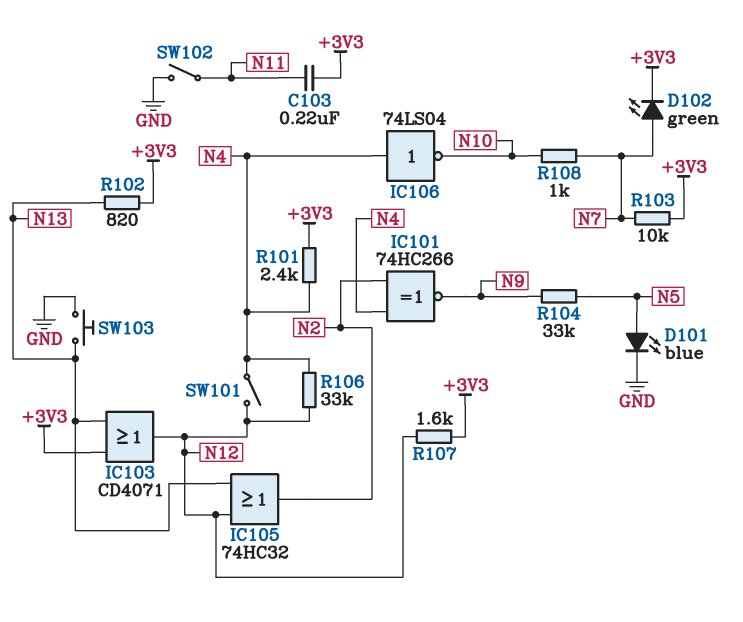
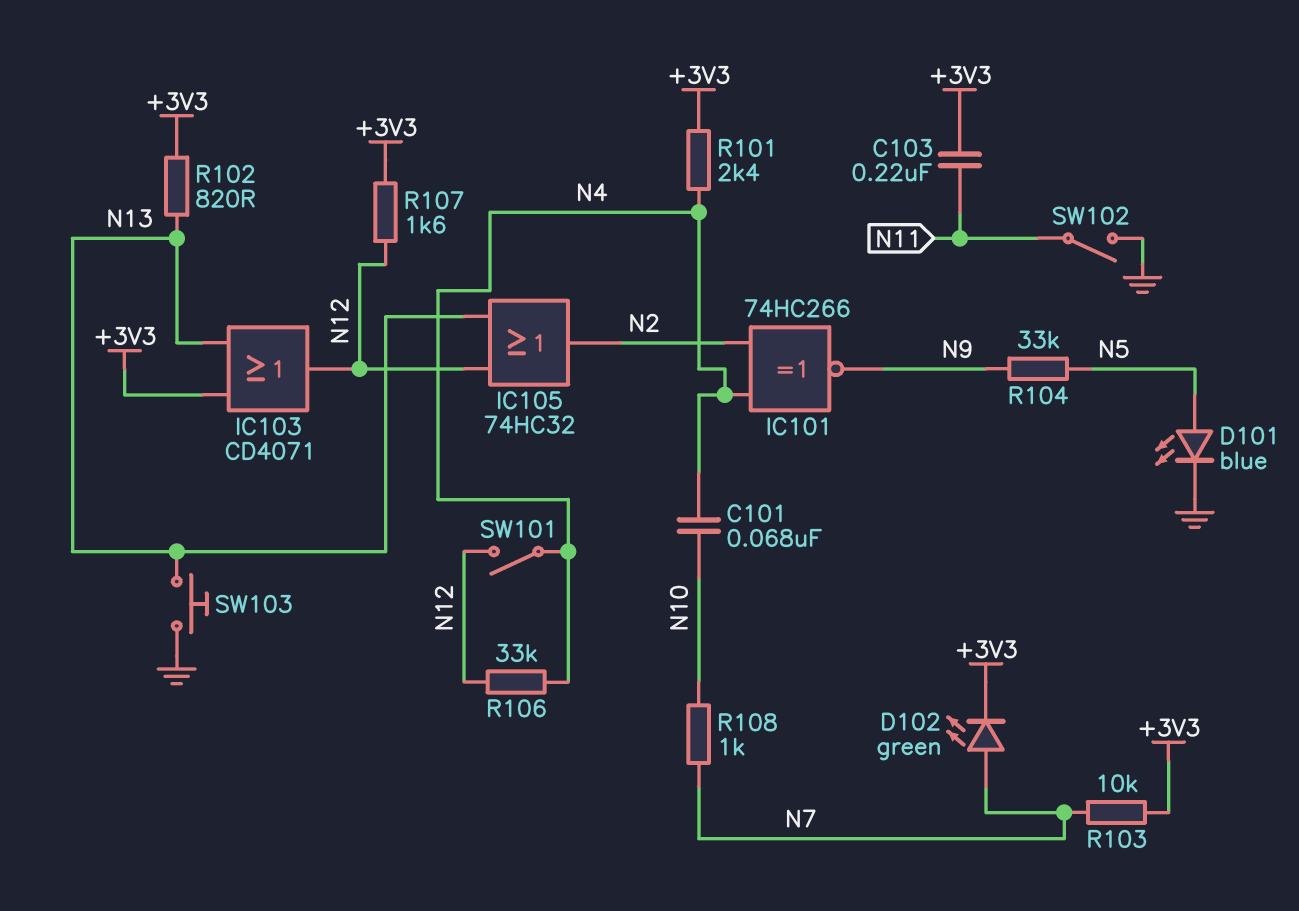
C101: none -> 68nF (N4, N10)
IC106: NOT 74LS04 (in N4, out N10) -> none

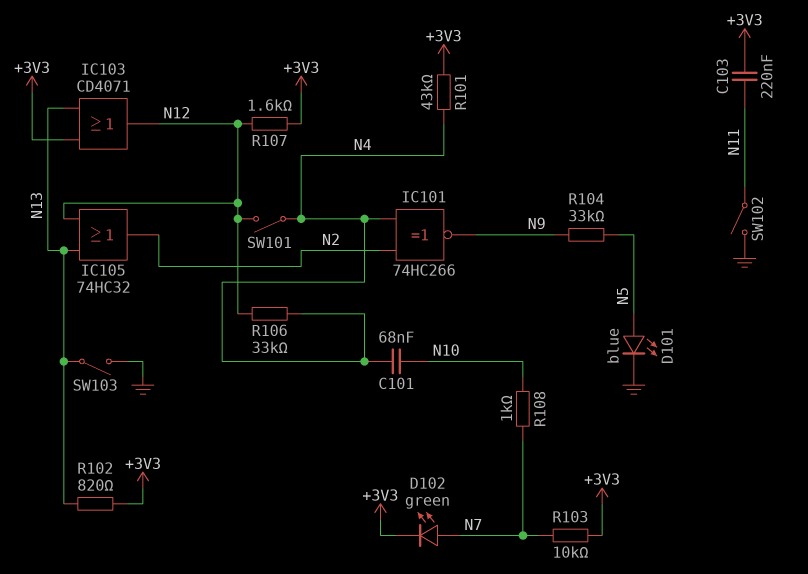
R101: 2.4k (+3V3, N4) -> 43k (+3V3, N4)
SW103: button (GND, N13) -> switch (GND, N13)

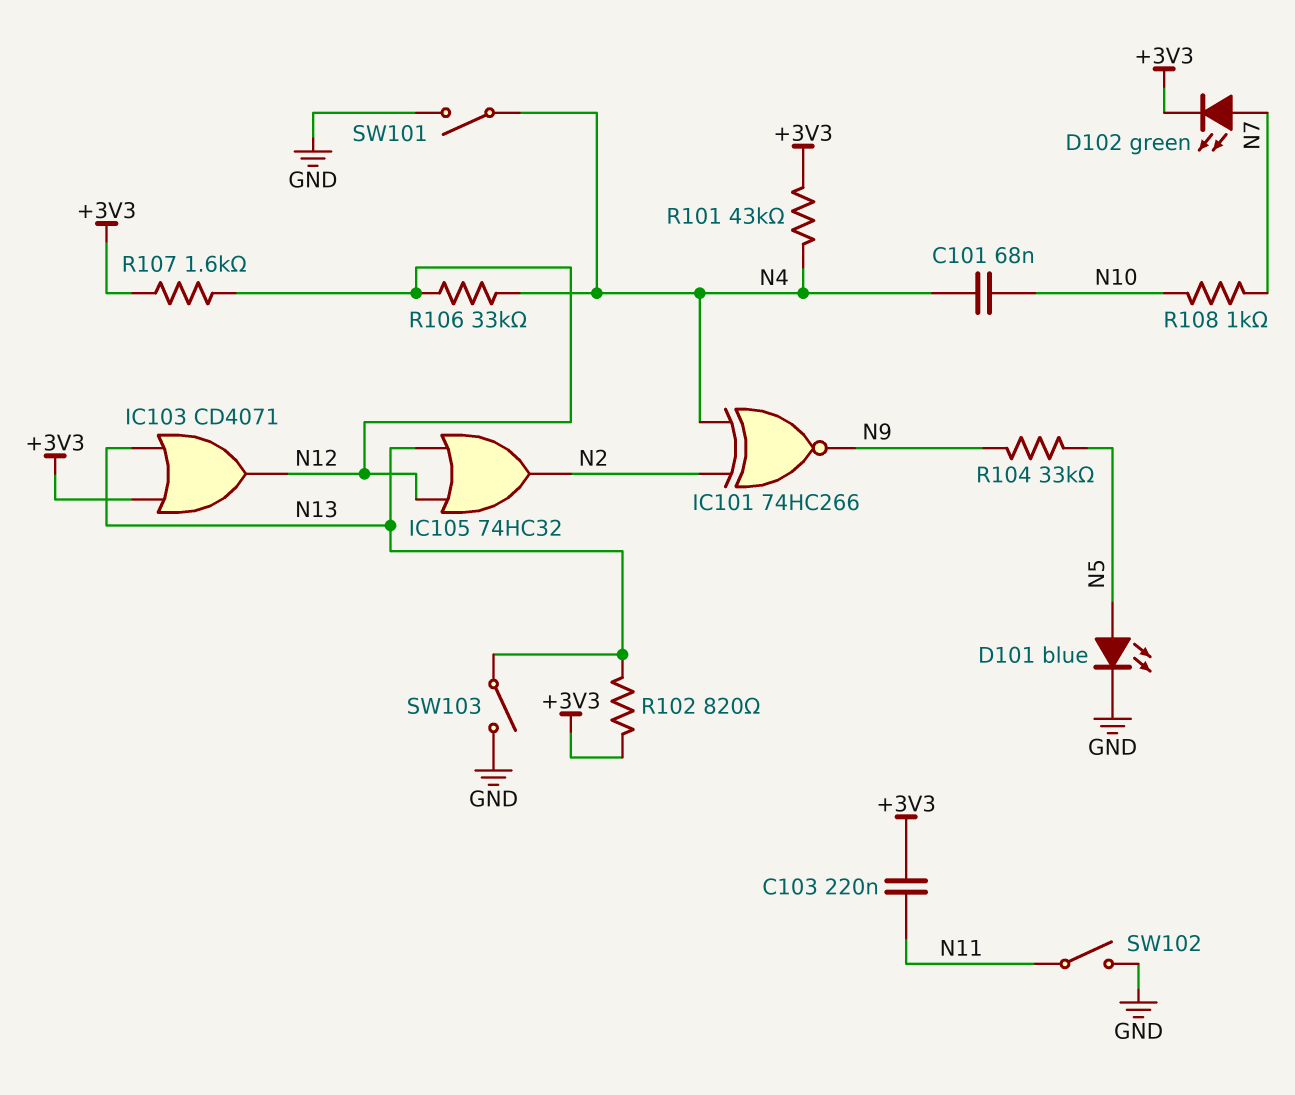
R103: 10k (+3V3, N7) -> none
SW101: switch (N4, N12) -> switch (GND, N4)

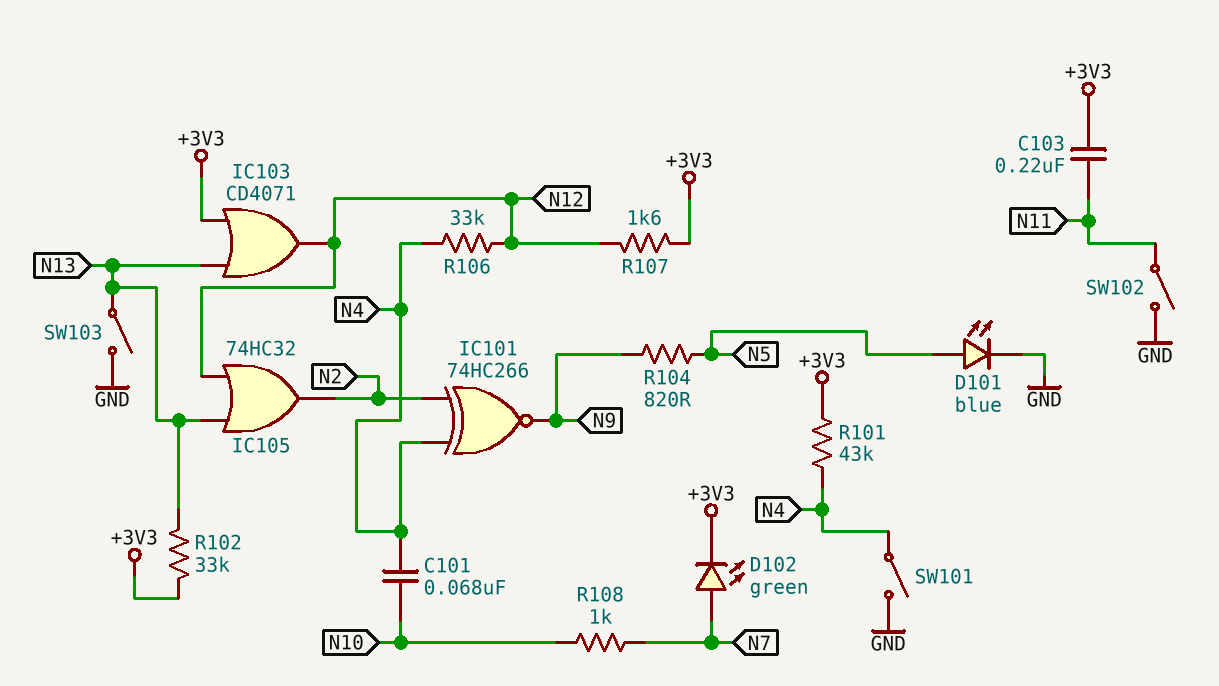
R102: 820 (+3V3, N13) -> 33k (+3V3, N13)
R104: 33k (N5, N9) -> 820 (N5, N9)

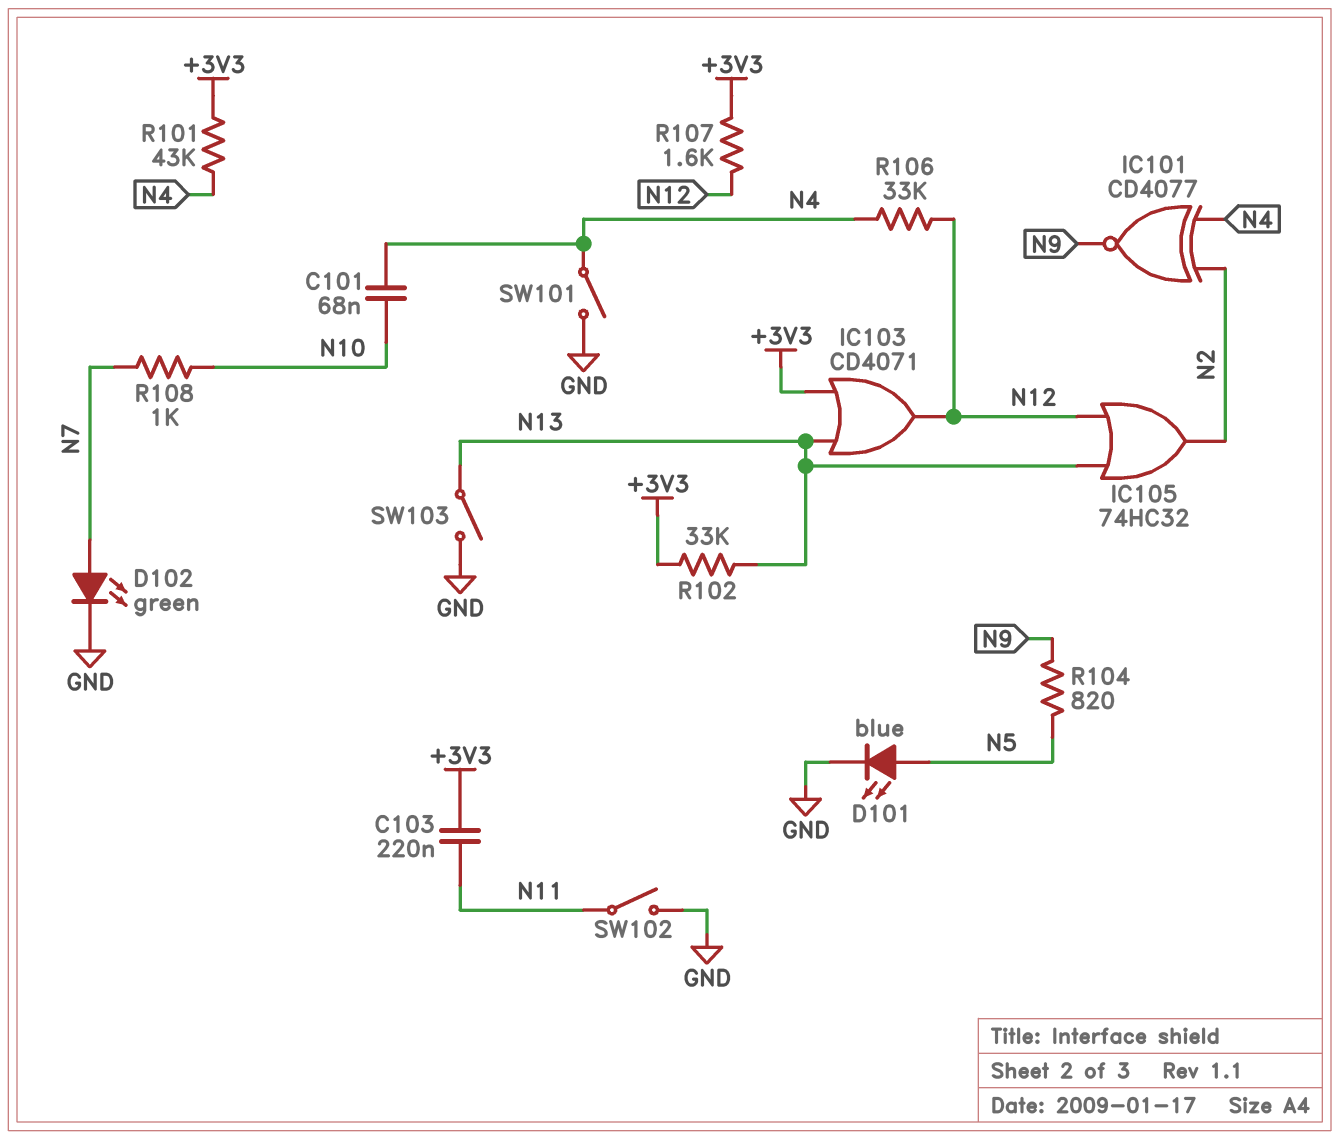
D102: LED green (A N7, K +3V3) -> LED green (A N7, K GND)
IC101: XNOR 74HC266 (in N2, in N4, out N9) -> XNOR CD4077 (in N2, in N4, out N9)

